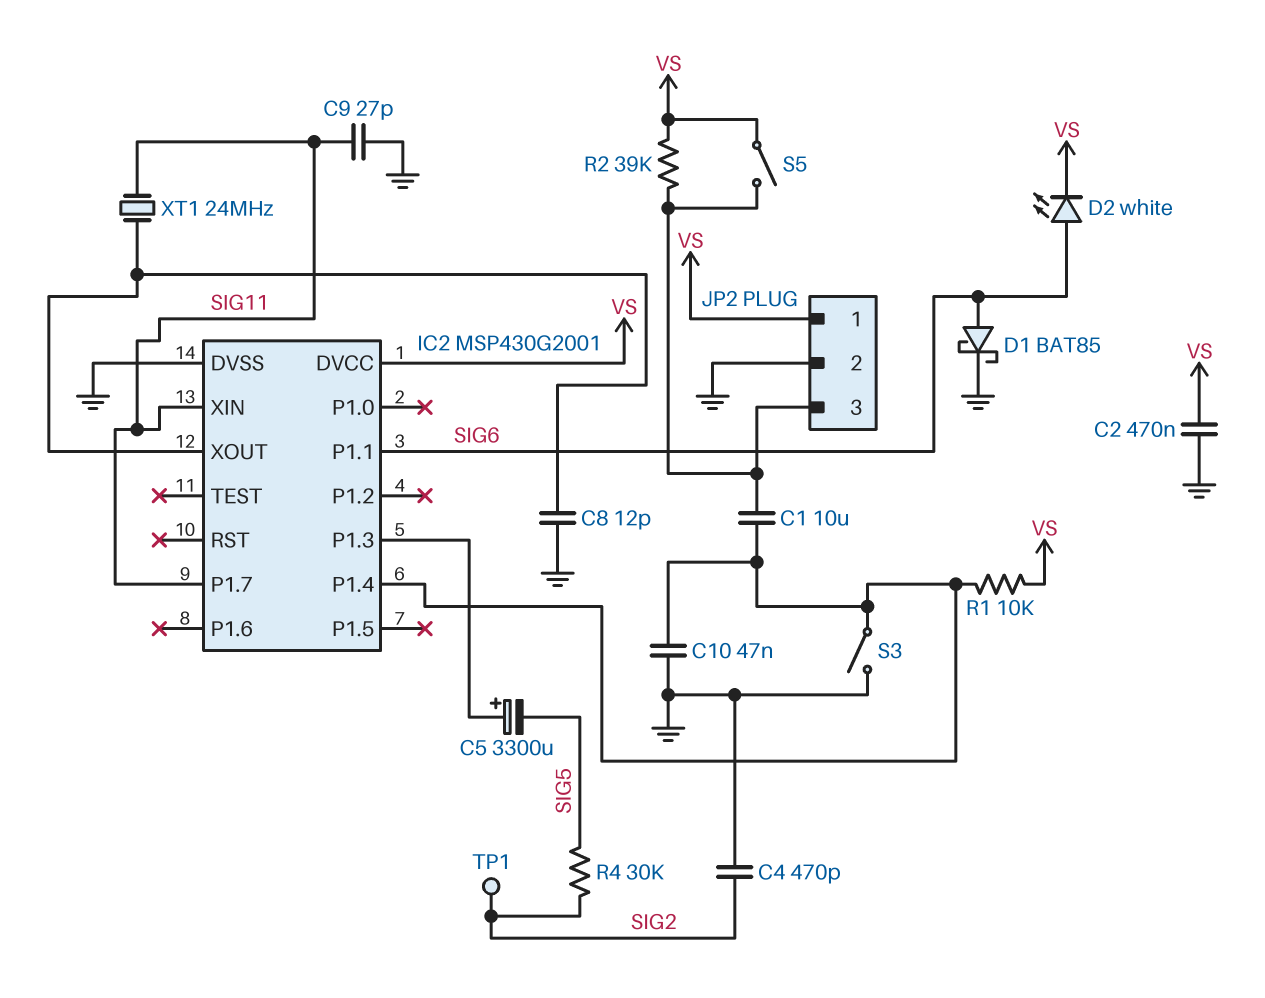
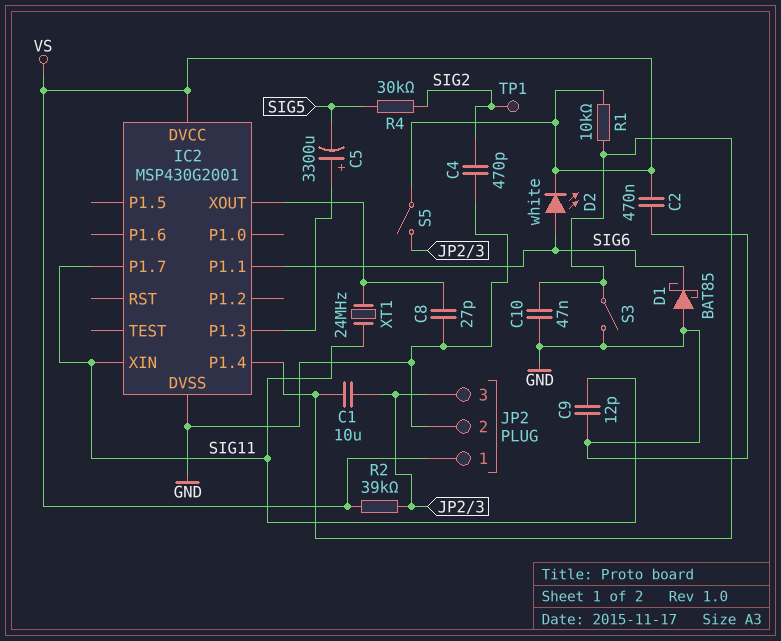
C8: 12pF (GND, IC2/XOUT) -> 27pF (GND, IC2/XOUT)
C9: 27pF (GND, SIG11) -> 12pF (GND, SIG11)
D1: schottky BAT85 (A SIG6, K GND) -> schottky BAT85 (A GND, K SIG6)

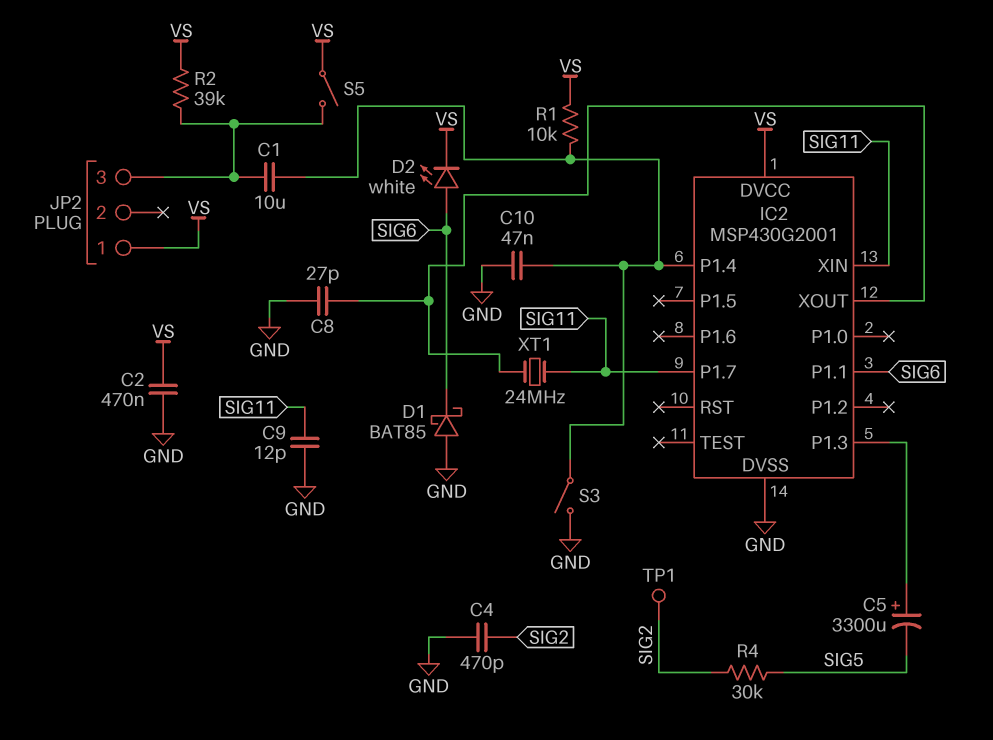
JP2 pin 2: GND -> none

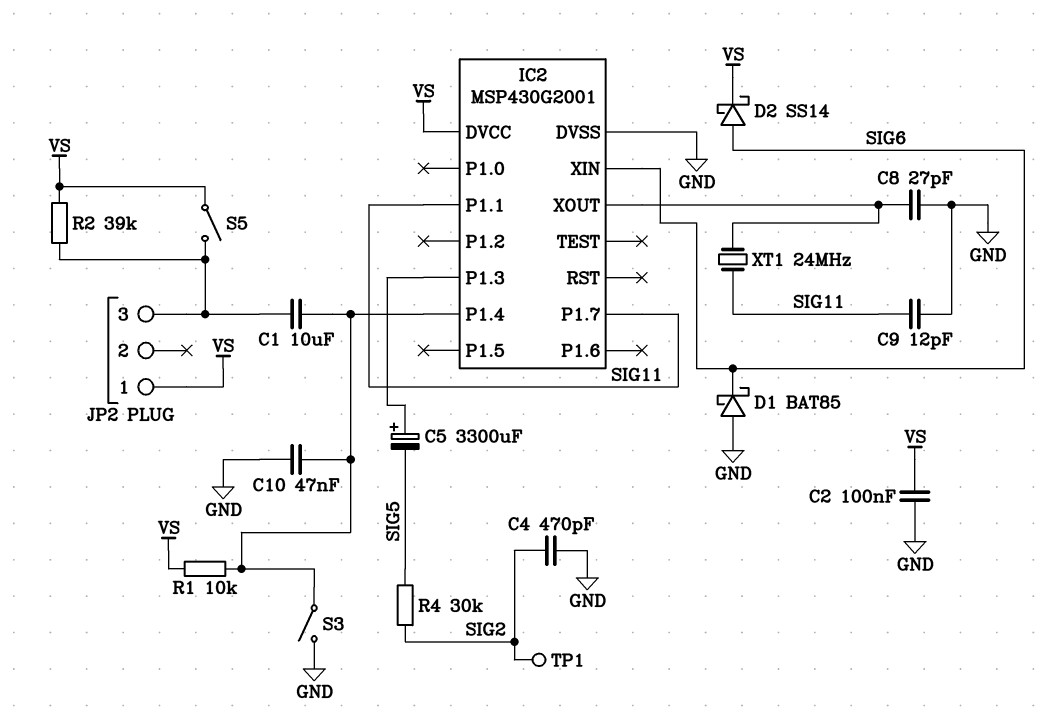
C2: 470nF (GND, VS) -> 100nF (GND, VS)
D2: LED white (A SIG6, K VS) -> schottky SS14 (A SIG6, K VS)
IC2 pin P1.1: SIG6 -> SIG11
IC2 pin XIN: SIG11 -> SIG6

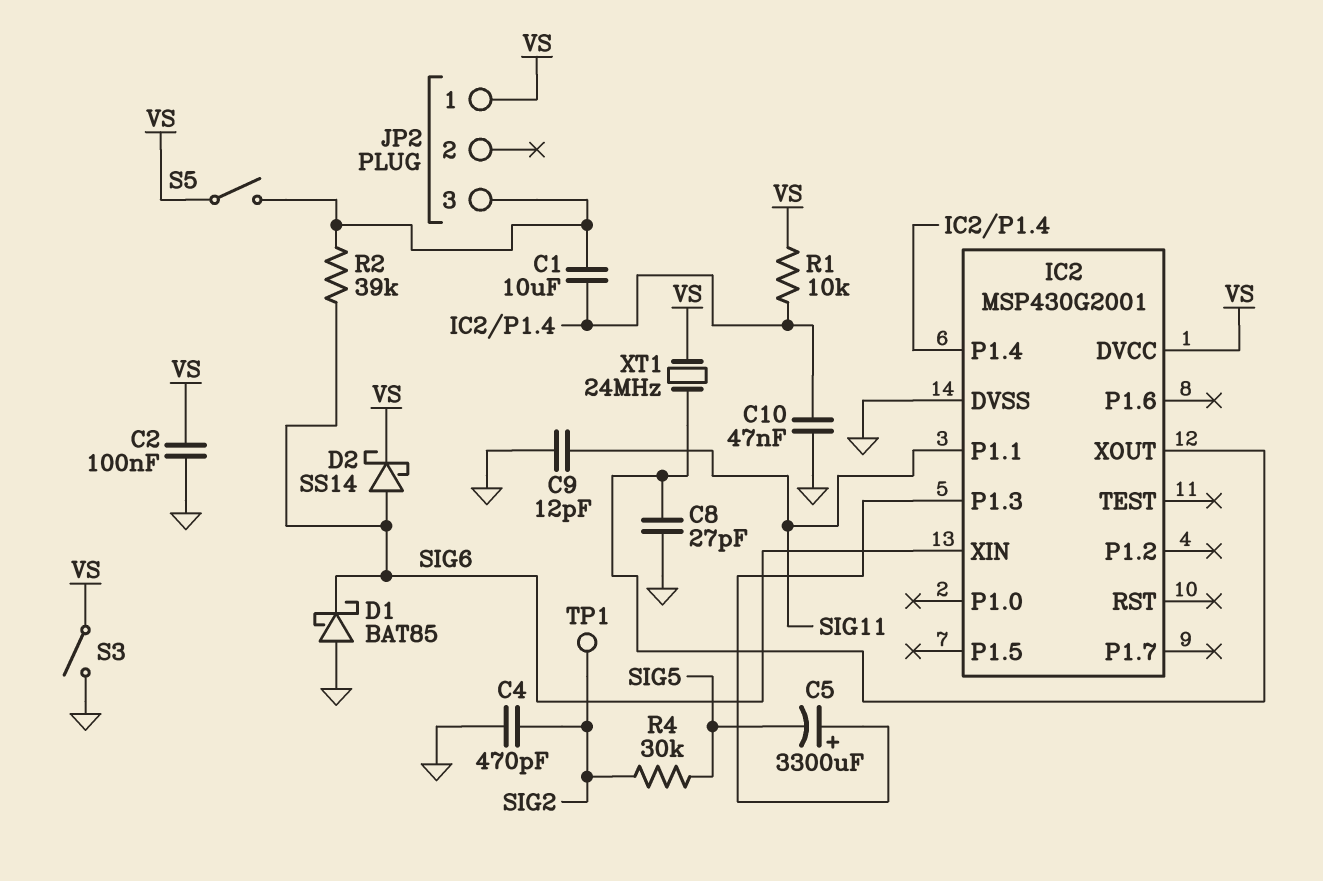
IC2 pin P1.7: SIG11 -> none
R2: 39k (JP2/3, VS) -> 39k (JP2/3, SIG6)
S3: switch (GND, IC2/P1.4) -> switch (GND, VS)
XT1: 24MHz (IC2/XOUT, SIG11) -> 24MHz (IC2/XOUT, VS)

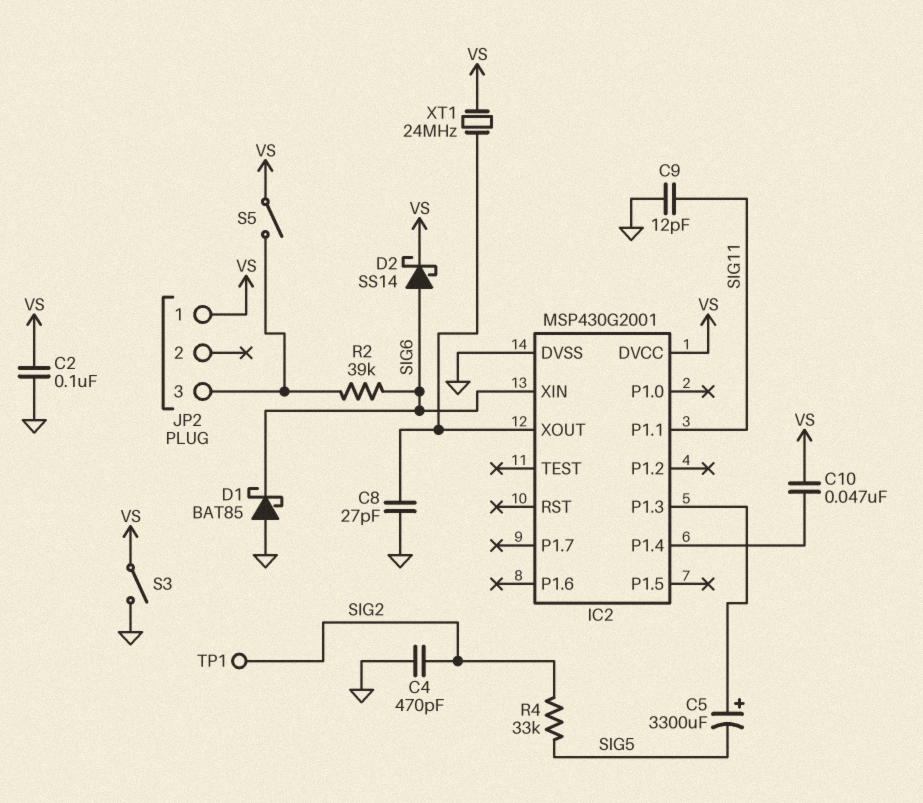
C1: 10uF (IC2/P1.4, JP2/3) -> none
C10: 47nF (GND, IC2/P1.4) -> 47nF (IC2/P1.4, VS)
R1: 10k (IC2/P1.4, VS) -> none
R4: 30k (SIG2, SIG5) -> 33k (SIG2, SIG5)

